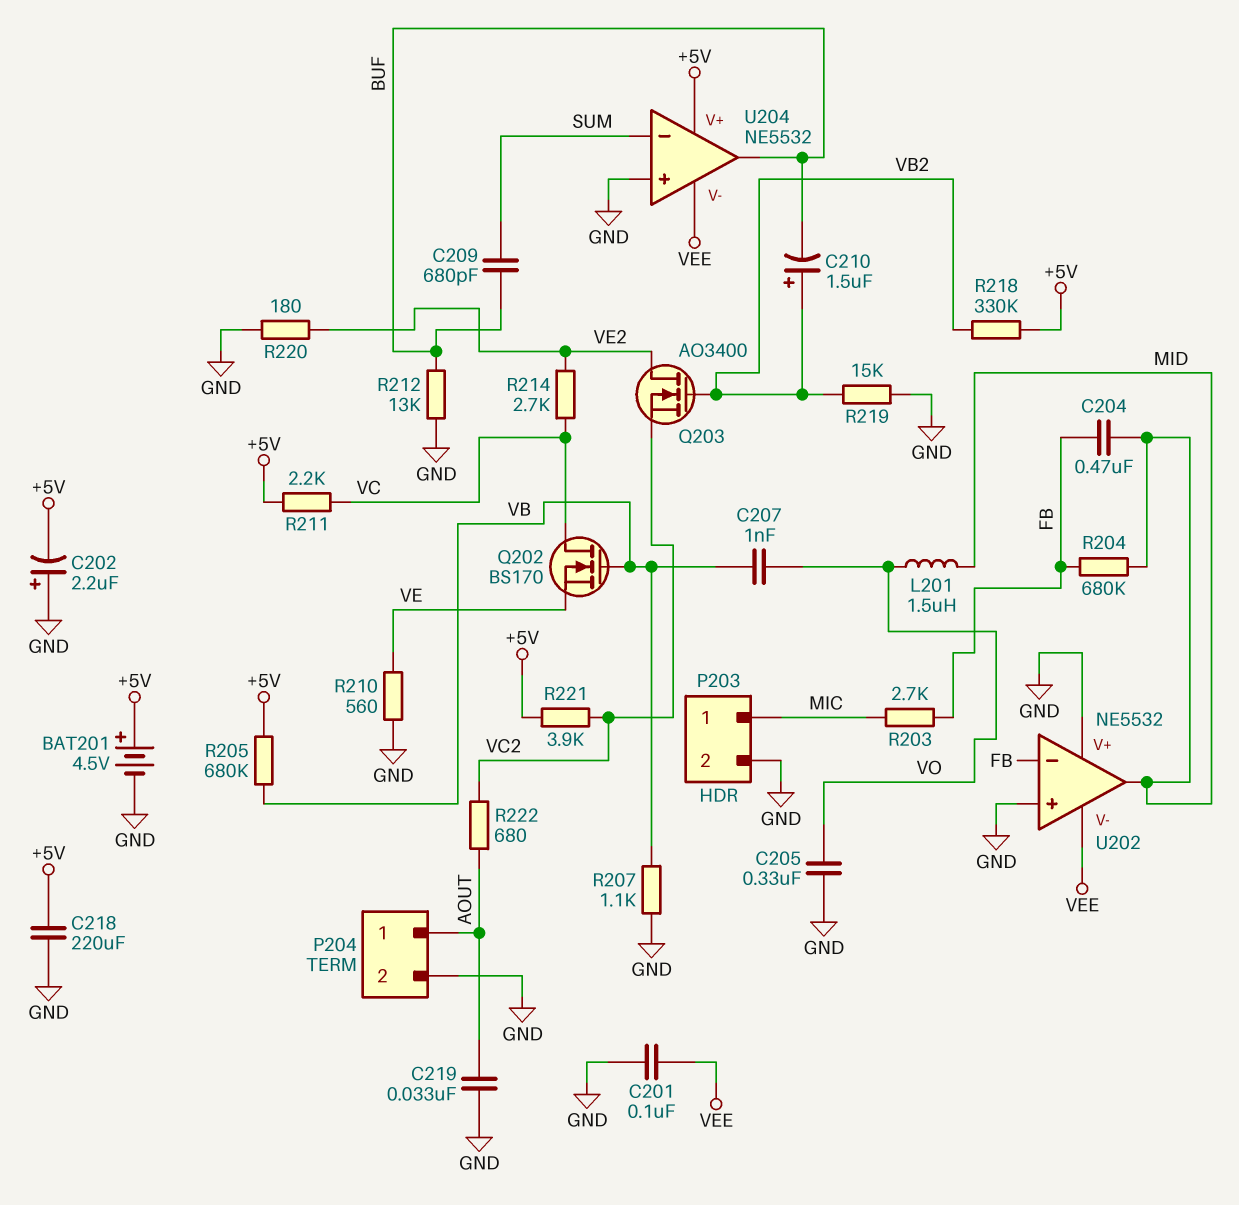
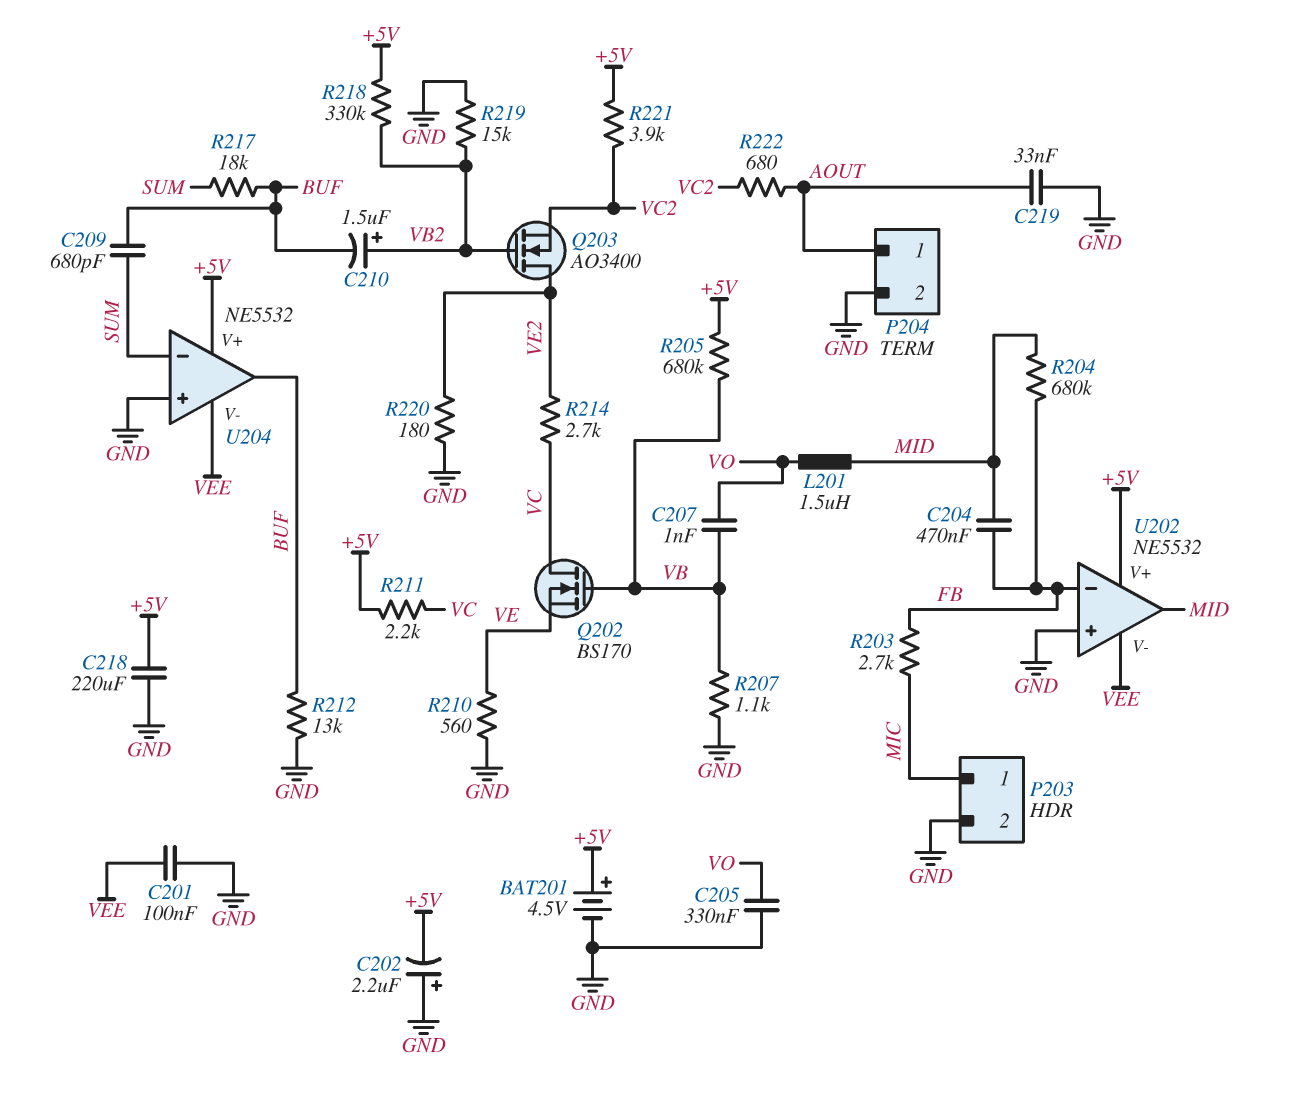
R217: none -> 18k (BUF, SUM)
U202 pin V+: GND -> +5V

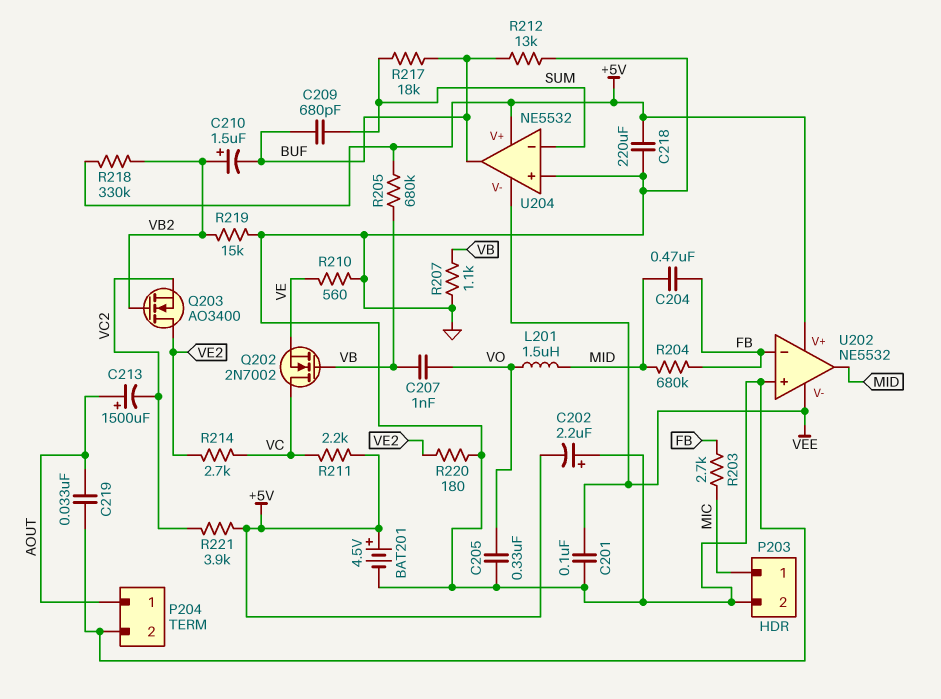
C213: none -> 1500uF (plus AOUT, minus VC2)
Q202: NMOS BS170 (G VB, D VC, S VE) -> NMOS 2N7002 (G VB, D VC, S VE)
R222: 680 (AOUT, VC2) -> none

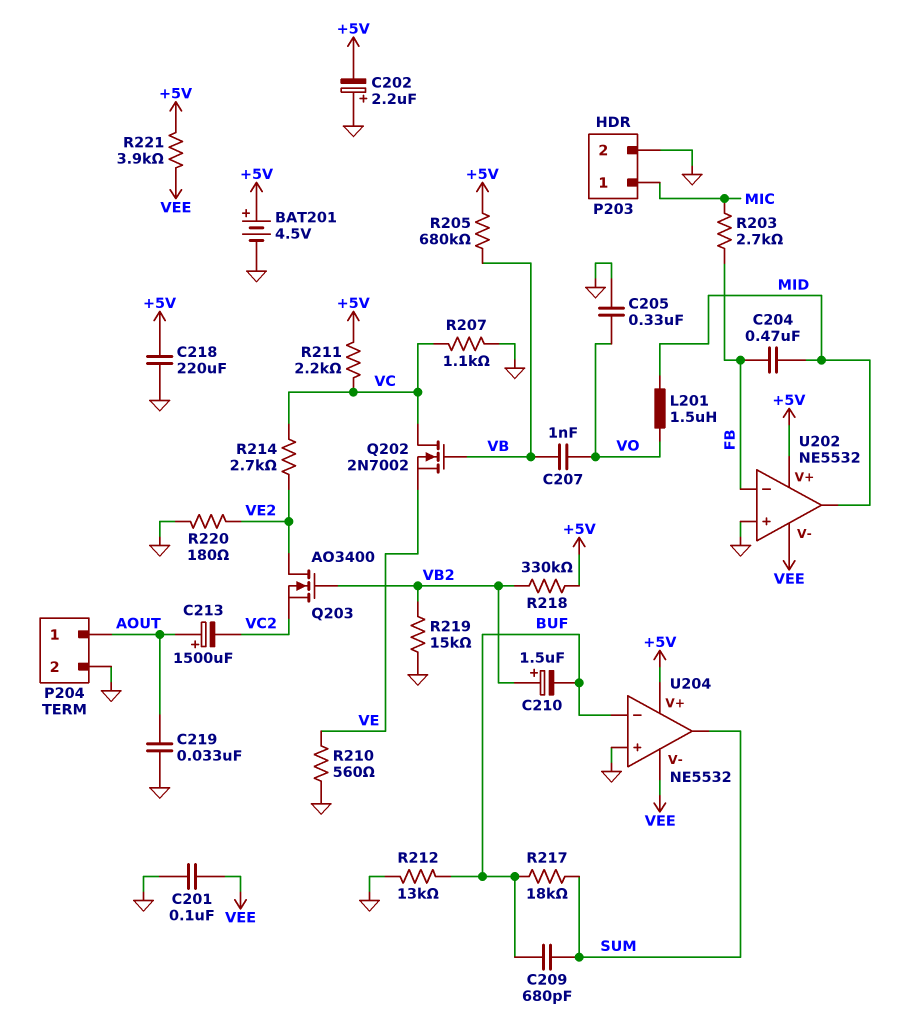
R204: 680k (FB, MID) -> none
R207: 1.1k (GND, VB) -> 1.1k (GND, VC)
R221: 3.9k (+5V, VC2) -> 3.9k (+5V, VEE)
U204 pin in-: SUM -> BUF
U204 pin out: BUF -> SUM

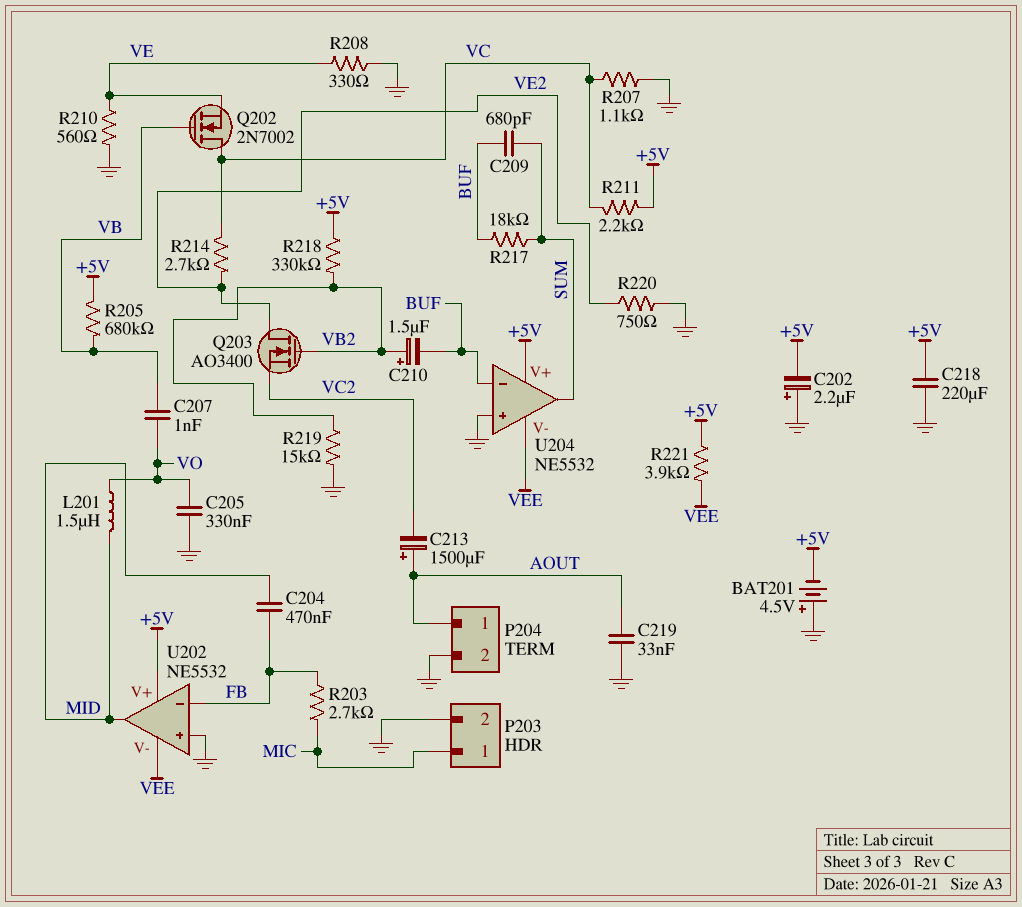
BAT201: 4.5V (plus +5V, minus GND) -> 4.5V (plus GND, minus +5V)
C201: 100nF (GND, VEE) -> none
R208: none -> 330 (GND, VE)
R212: 13k (BUF, GND) -> none
R220: 180 (GND, VE2) -> 750 (GND, VE2)

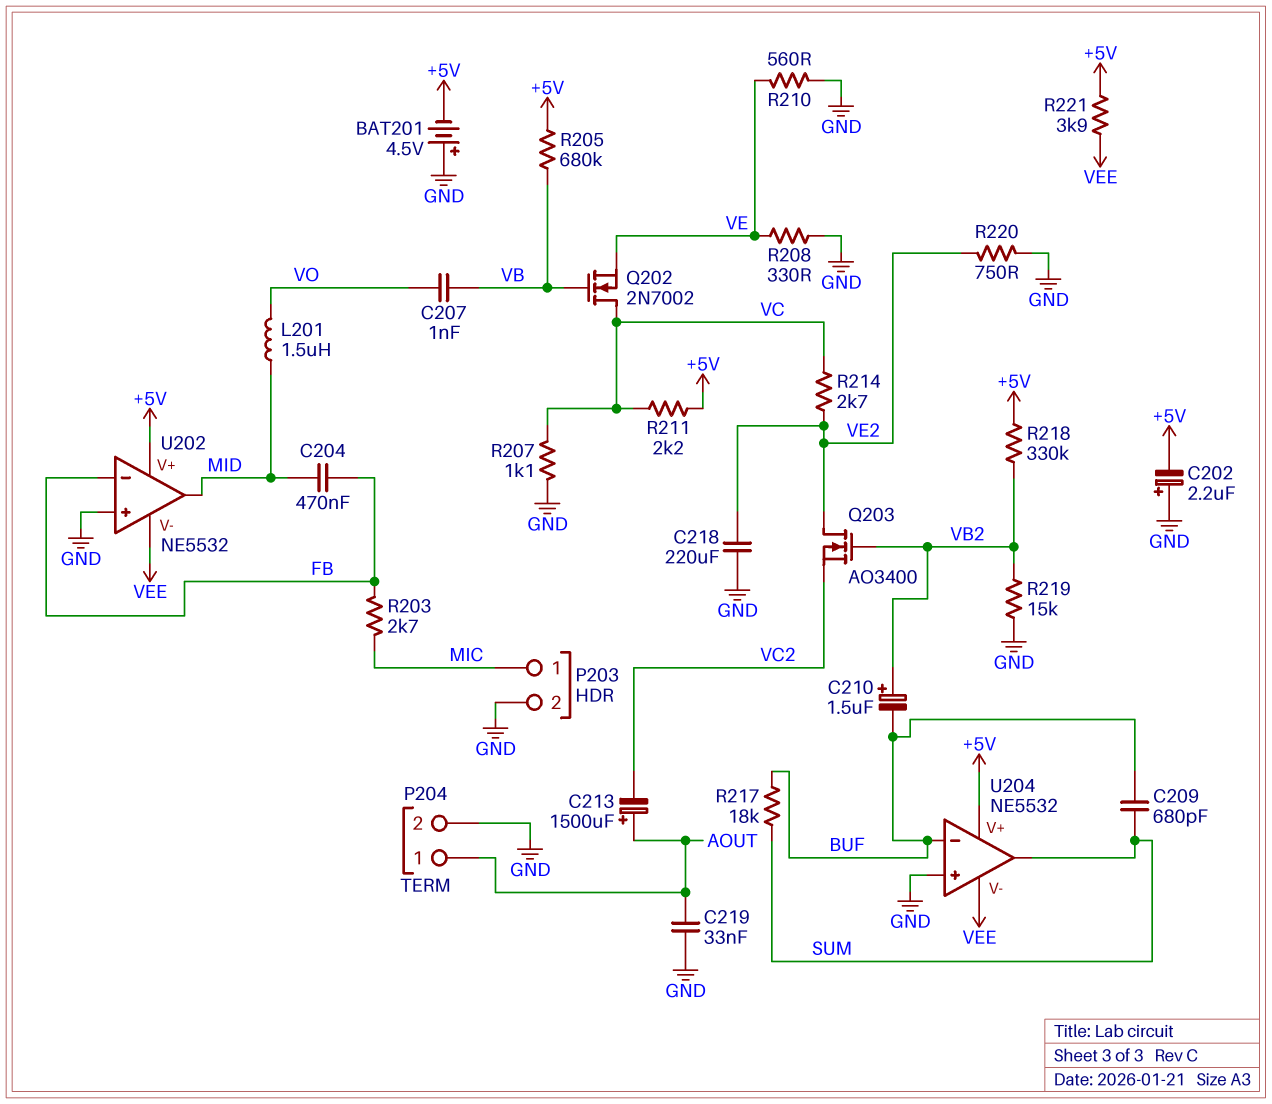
C205: 330nF (GND, VO) -> none
C218: 220uF (+5V, GND) -> 220uF (GND, VE2)

